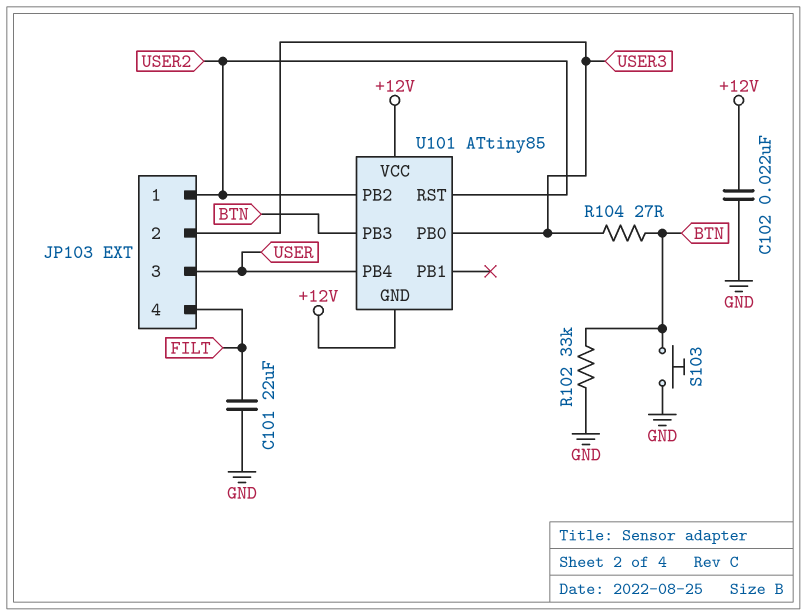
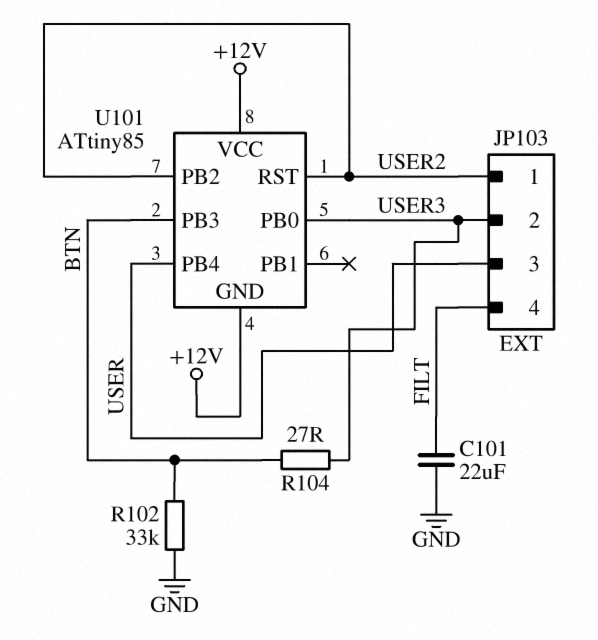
C102: 22nF (+12V, GND) -> none
S103: button (BTN, GND) -> none

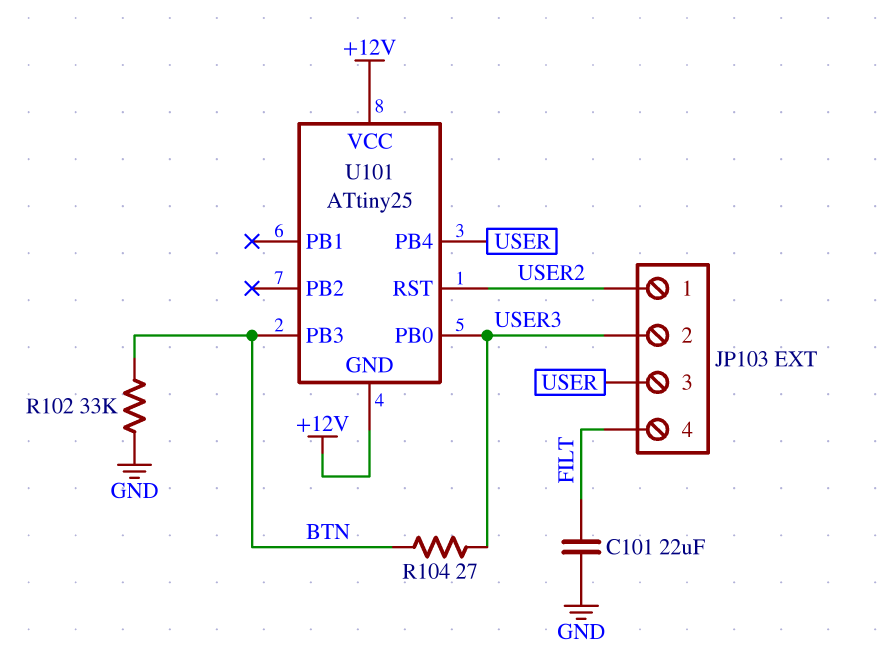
U101: ATtiny85 -> ATtiny25
U101 pin PB2: USER2 -> none

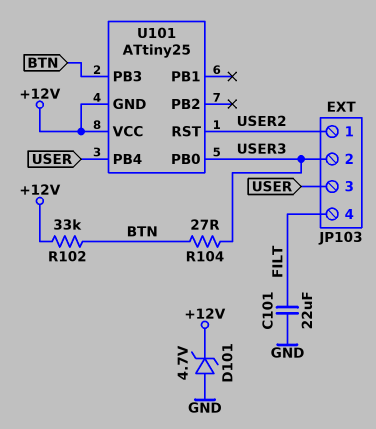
D101: none -> zener 4.7V (A GND, K +12V)
R102: 33k (BTN, GND) -> 33k (+12V, BTN)

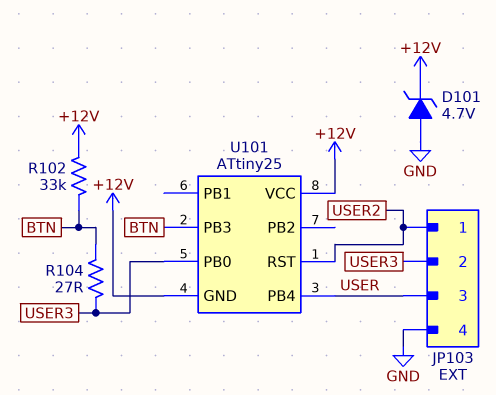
C101: 22uF (FILT, GND) -> none
JP103 pin 4: FILT -> GND

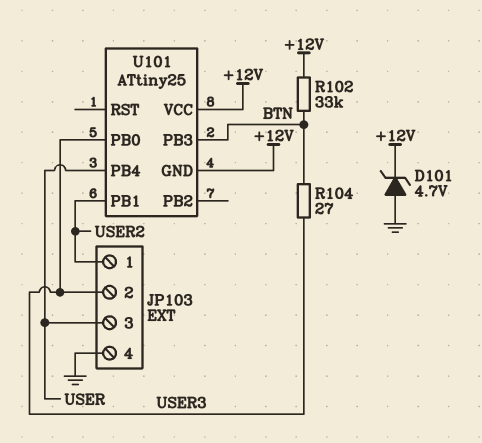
U101 pin PB1: none -> USER2
U101 pin RST: USER2 -> none

